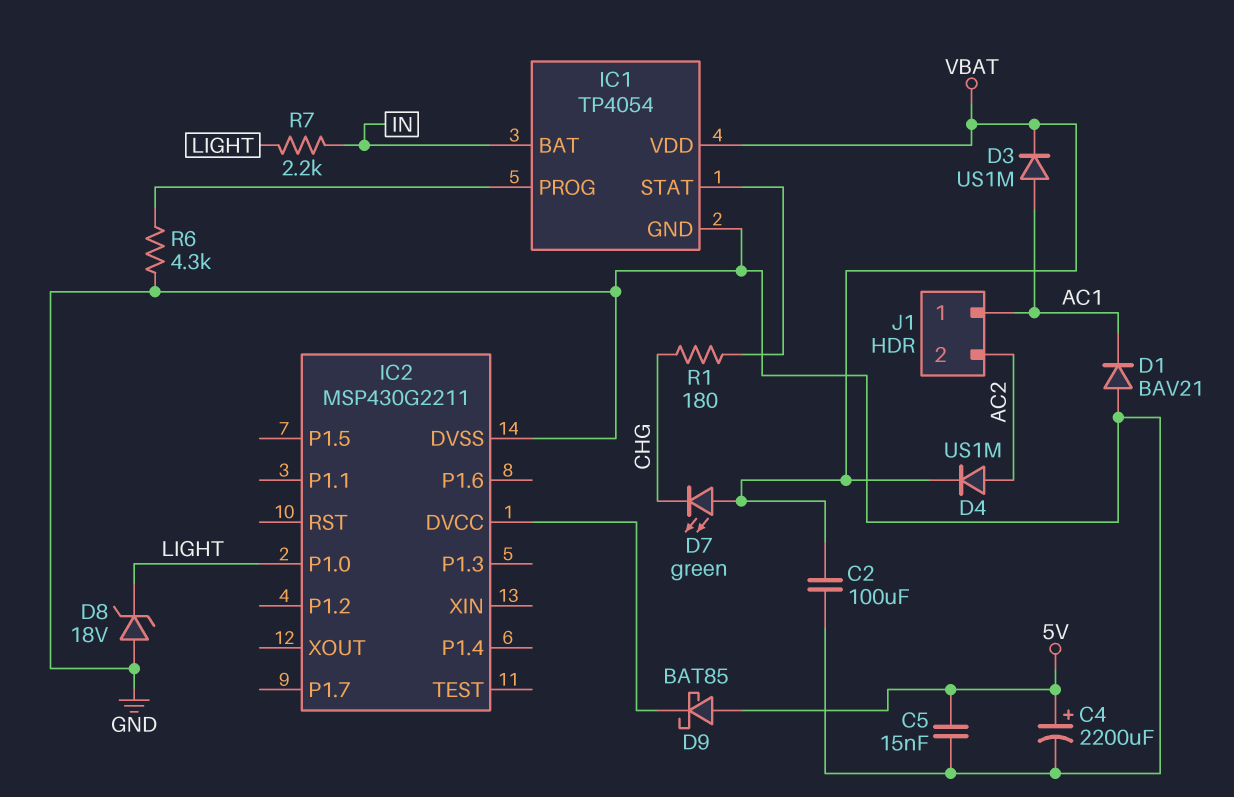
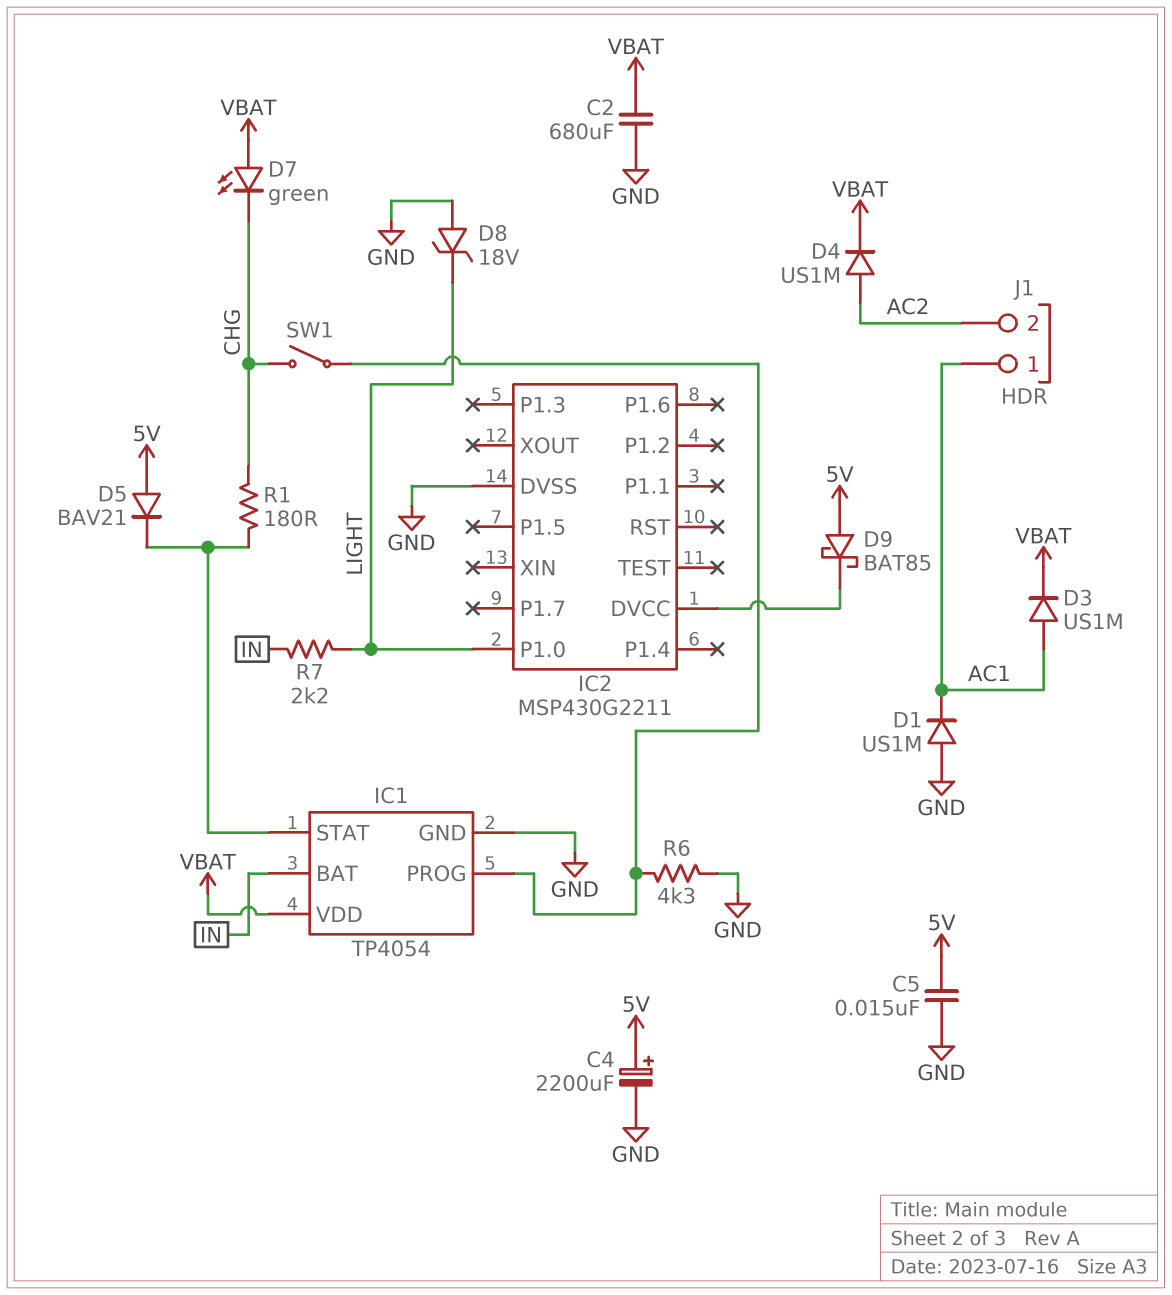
C2: 100uF (GND, VBAT) -> 680uF (GND, VBAT)
D1: diode BAV21 (A GND, K AC1) -> diode US1M (A GND, K AC1)
D5: none -> diode BAV21 (A 5V, K IC1/STAT)
SW1: none -> switch (CHG, IC1/PROG)

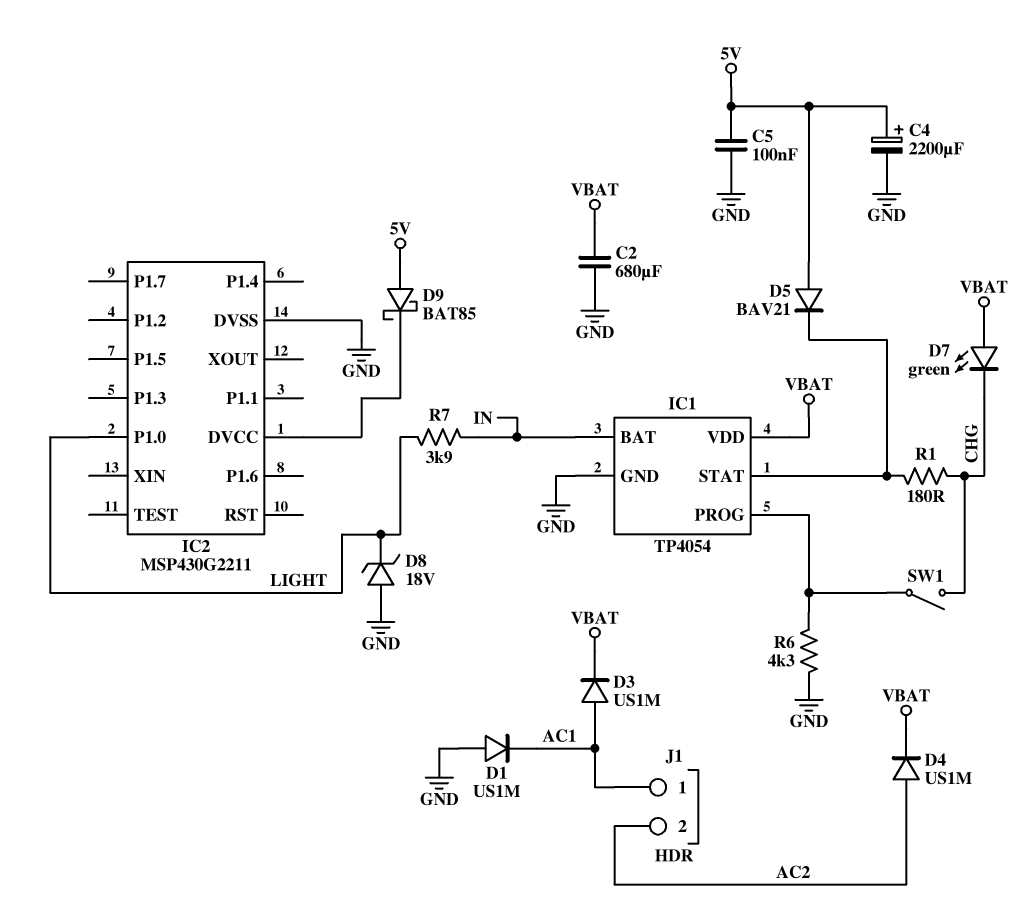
C5: 15nF (5V, GND) -> 100nF (5V, GND)
R7: 2.2k (IN, LIGHT) -> 3.9k (IN, LIGHT)

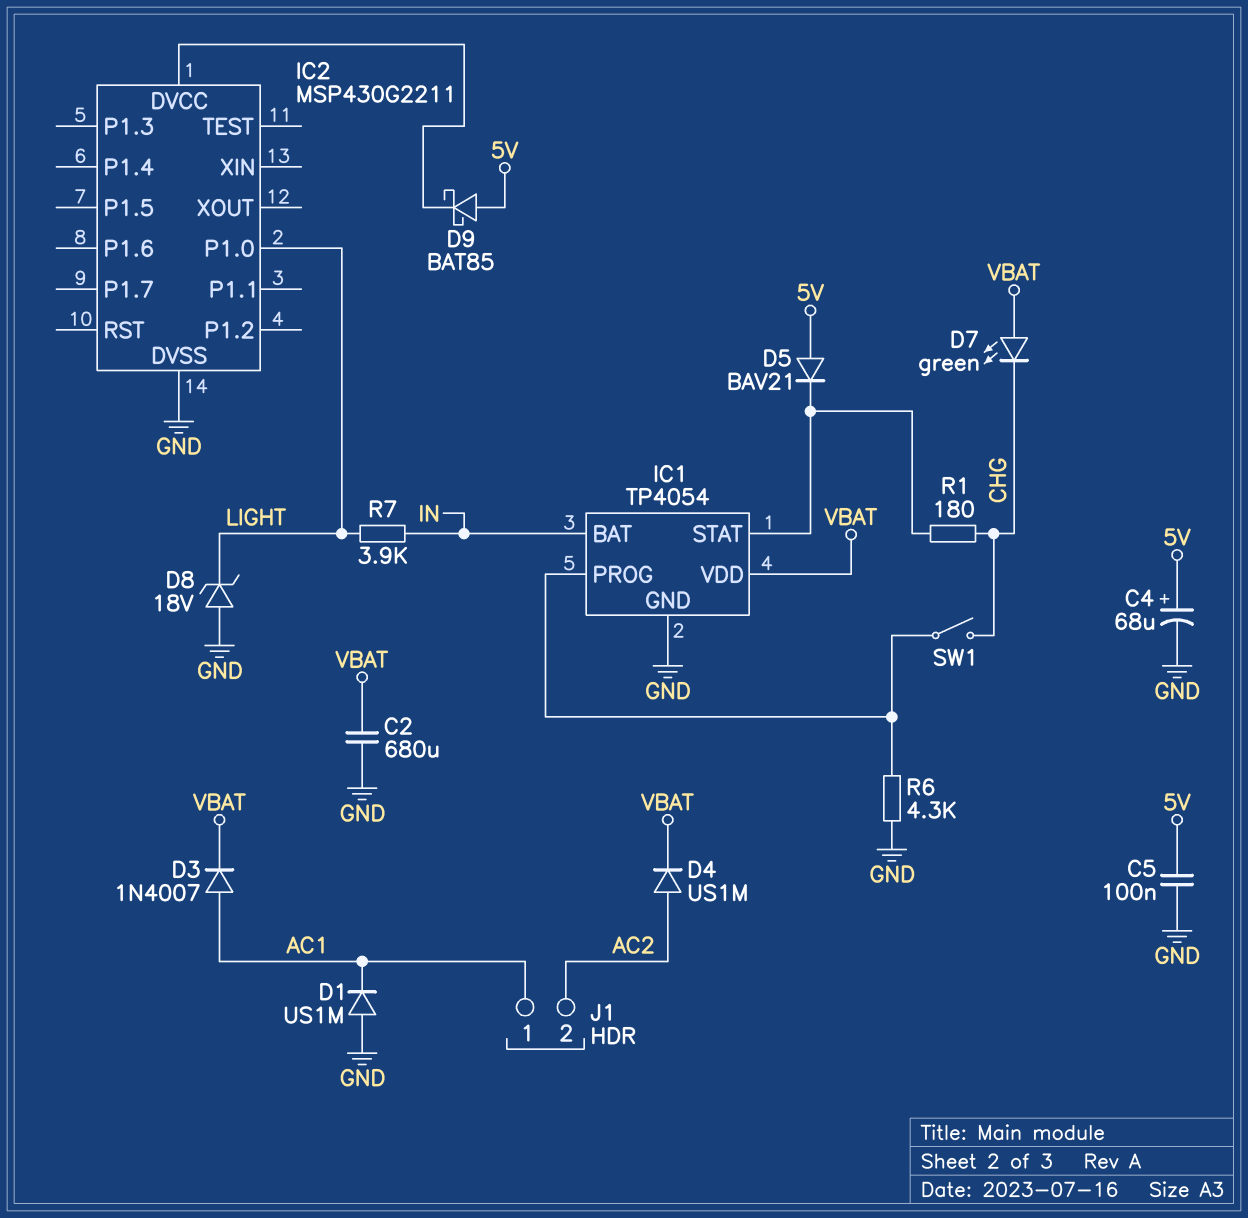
C4: 2200uF (plus 5V, minus GND) -> 68uF (plus 5V, minus GND)
D3: diode US1M (A AC1, K VBAT) -> diode 1N4007 (A AC1, K VBAT)

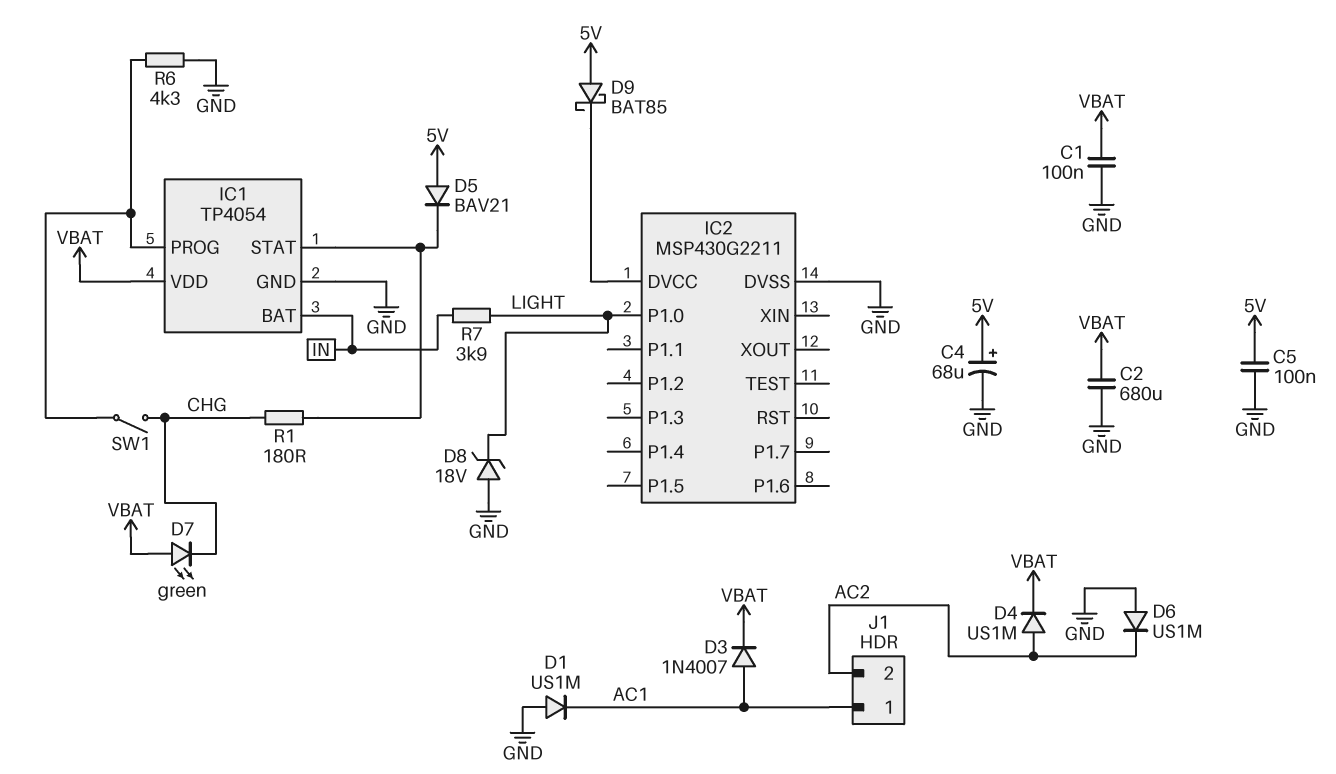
C1: none -> 100nF (GND, VBAT)
D6: none -> diode US1M (A GND, K AC2)

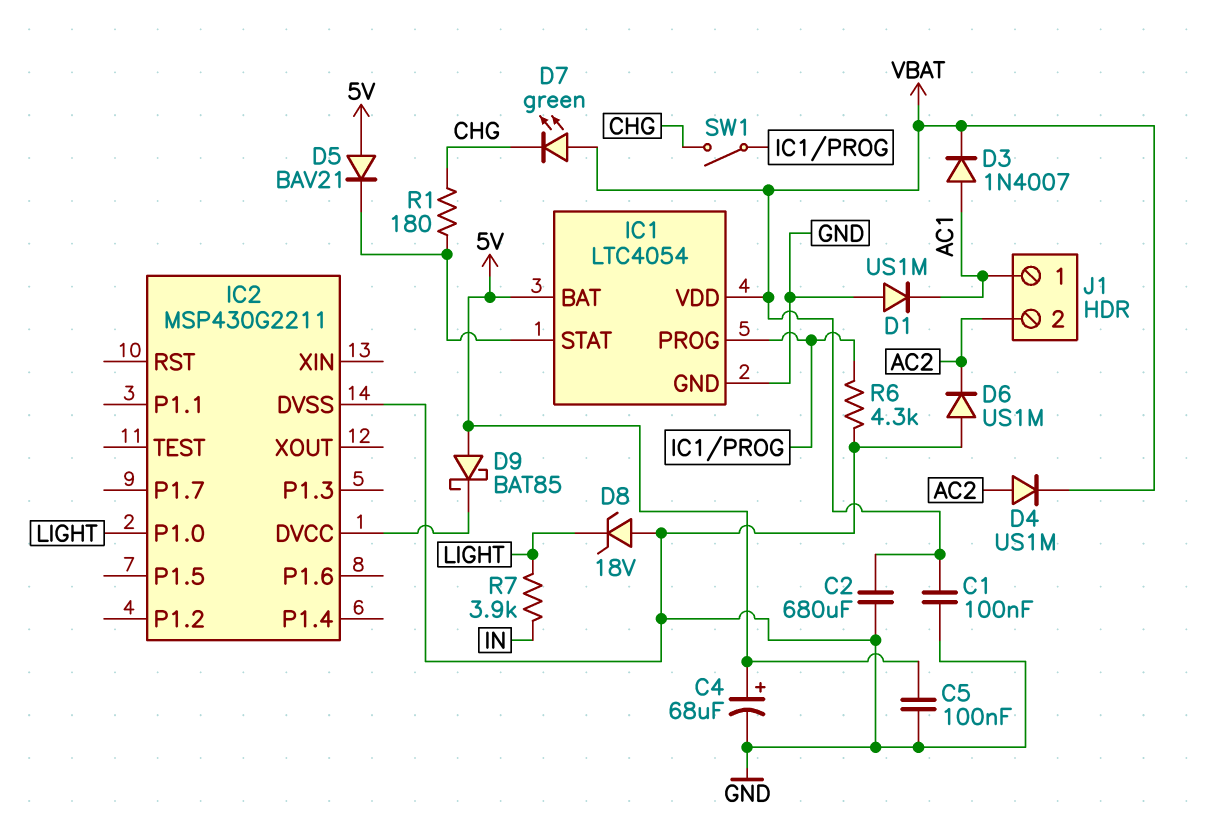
IC1: TP4054 -> LTC4054
IC1 pin BAT: IN -> 5V

